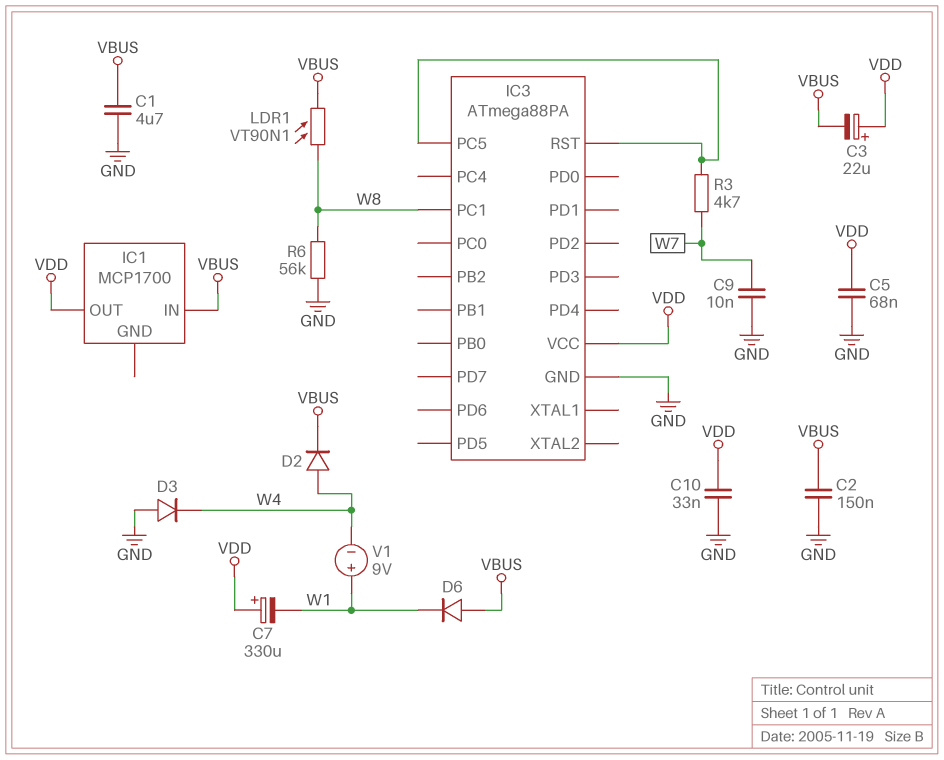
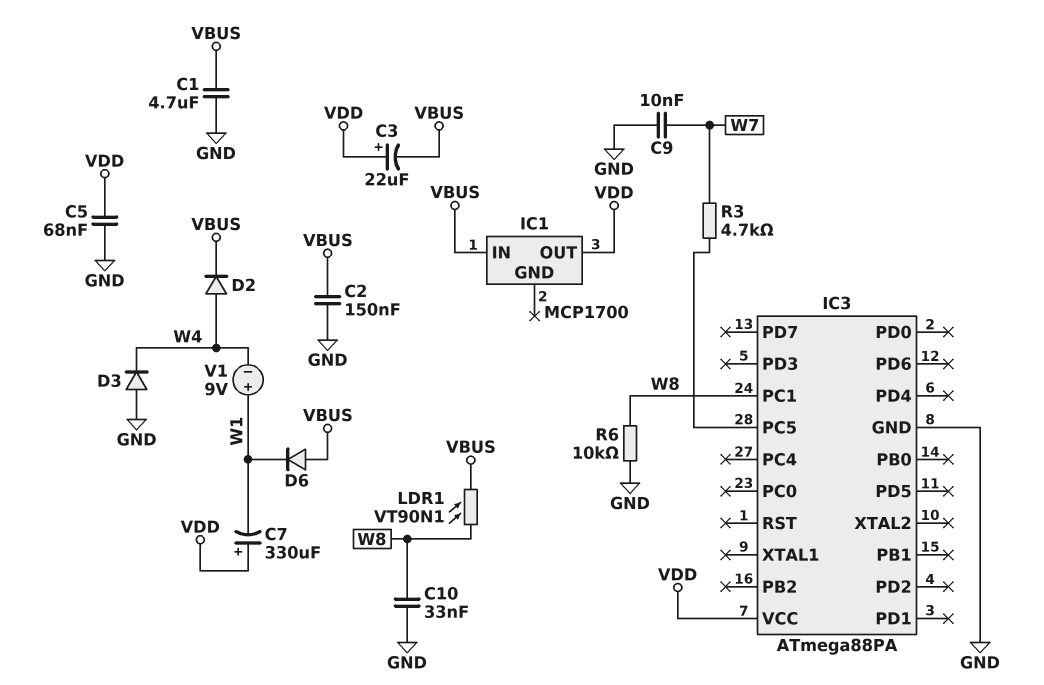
C10: 33nF (GND, VDD) -> 33nF (GND, W8)
IC3 pin RST: IC3/PC5 -> none
R6: 56k (GND, W8) -> 10k (GND, W8)

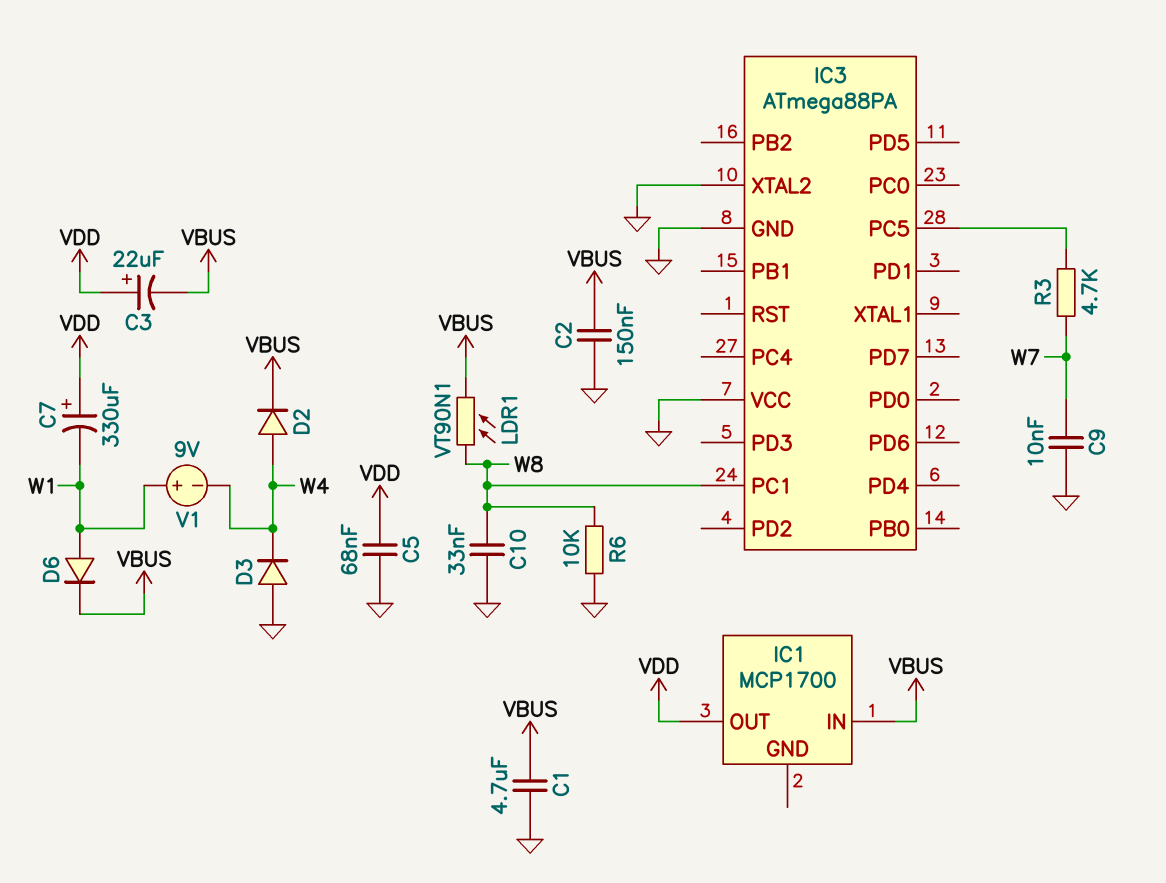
D6: diode (A VBUS, K W1) -> diode (A W1, K VBUS)
IC3 pin VCC: VDD -> GND
IC3 pin XTAL2: none -> GND

